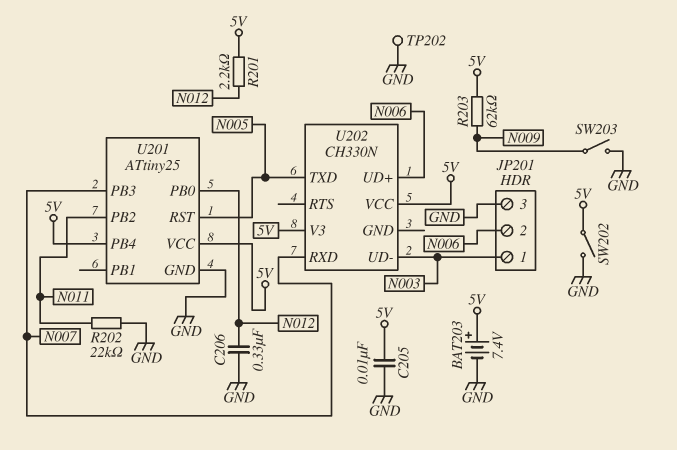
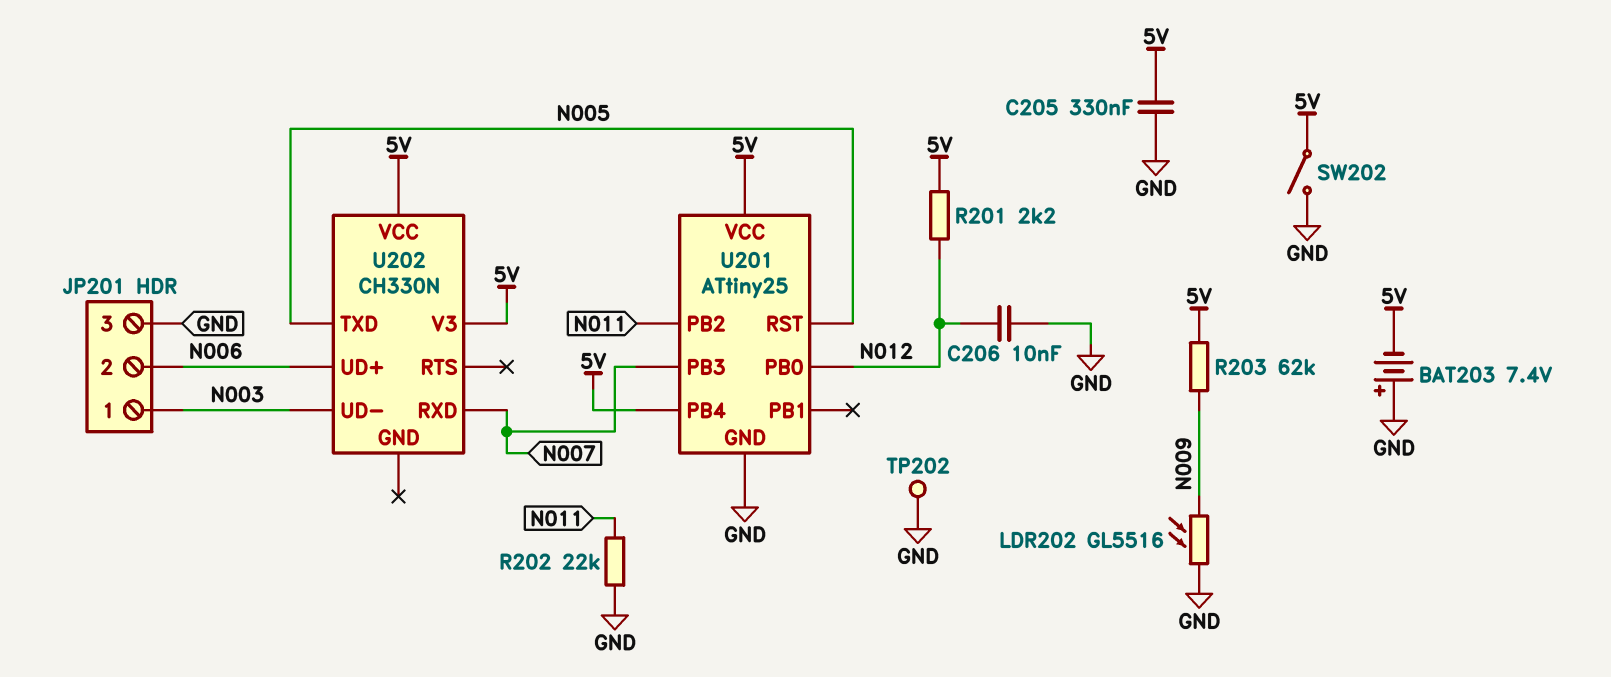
BAT203: 7.4V (plus 5V, minus GND) -> 7.4V (plus GND, minus 5V)
C205: 10nF (5V, GND) -> 330nF (5V, GND)
C206: 330nF (GND, N012) -> 10nF (GND, N012)
LDR202: none -> GL5516 (GND, N009)
SW203: switch (GND, N009) -> none

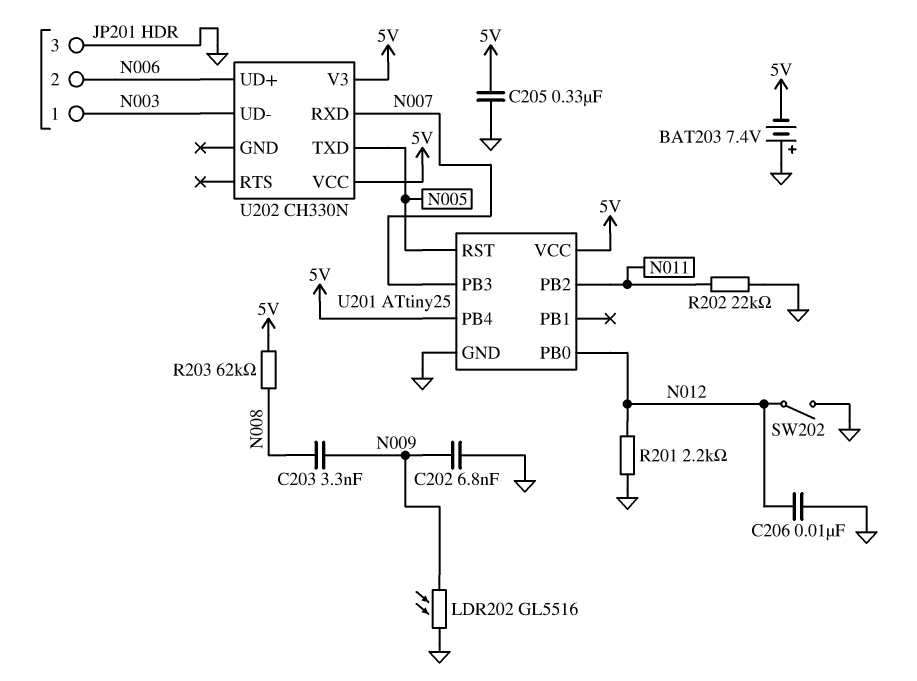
C202: none -> 6.8nF (GND, N009)
C203: none -> 3.3nF (N008, N009)
R201: 2.2k (5V, N012) -> 2.2k (GND, N012)
R203: 62k (5V, N009) -> 62k (5V, N008)
SW202: switch (5V, GND) -> switch (GND, N012)
TP202: test point (GND) -> none

